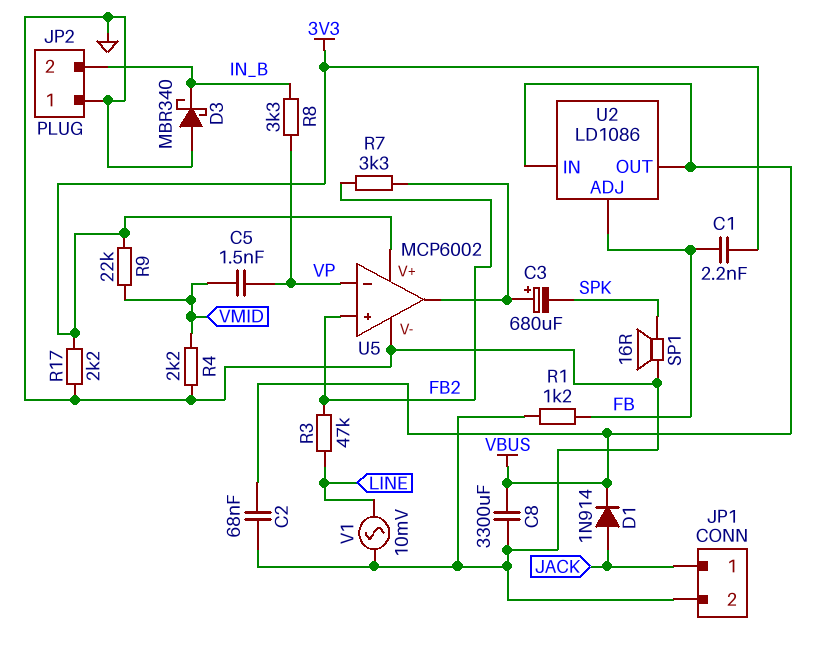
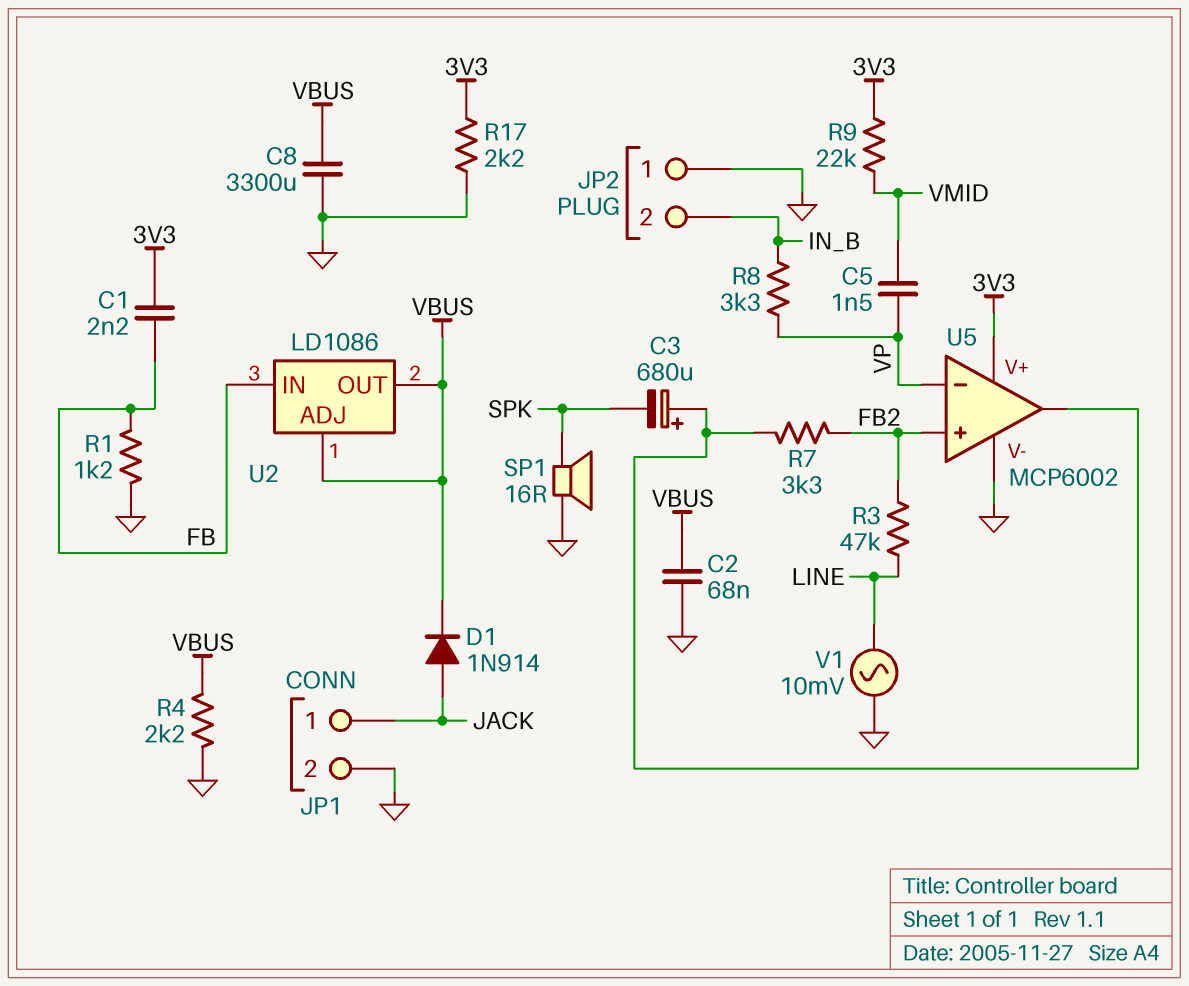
D3: schottky MBR340 (A GND, K IN_B) -> none
R4: 2.2k (GND, VMID) -> 2.2k (GND, VBUS)
U2 pin ADJ: FB -> VBUS
U2 pin IN: VBUS -> FB

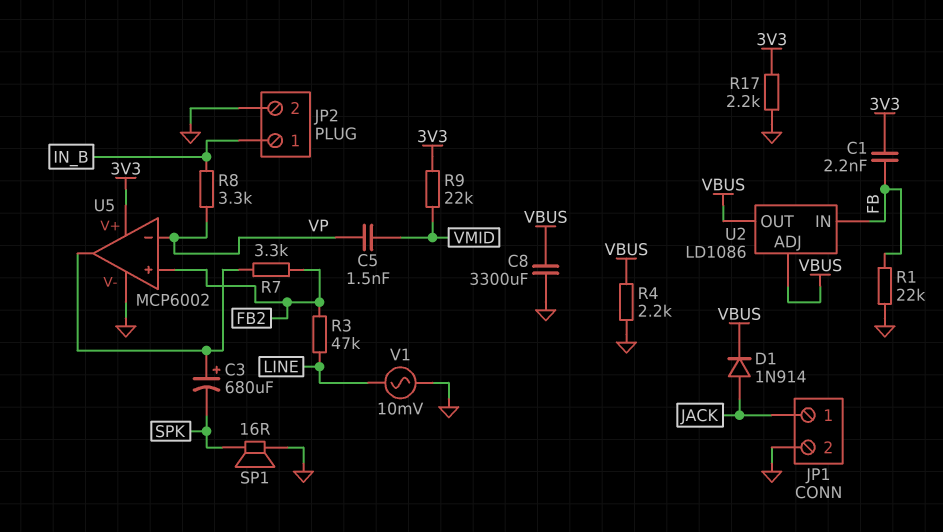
C2: 68nF (GND, VBUS) -> none
JP2 pin 1: GND -> IN_B
JP2 pin 2: IN_B -> GND
R1: 1.2k (FB, GND) -> 22k (FB, GND)

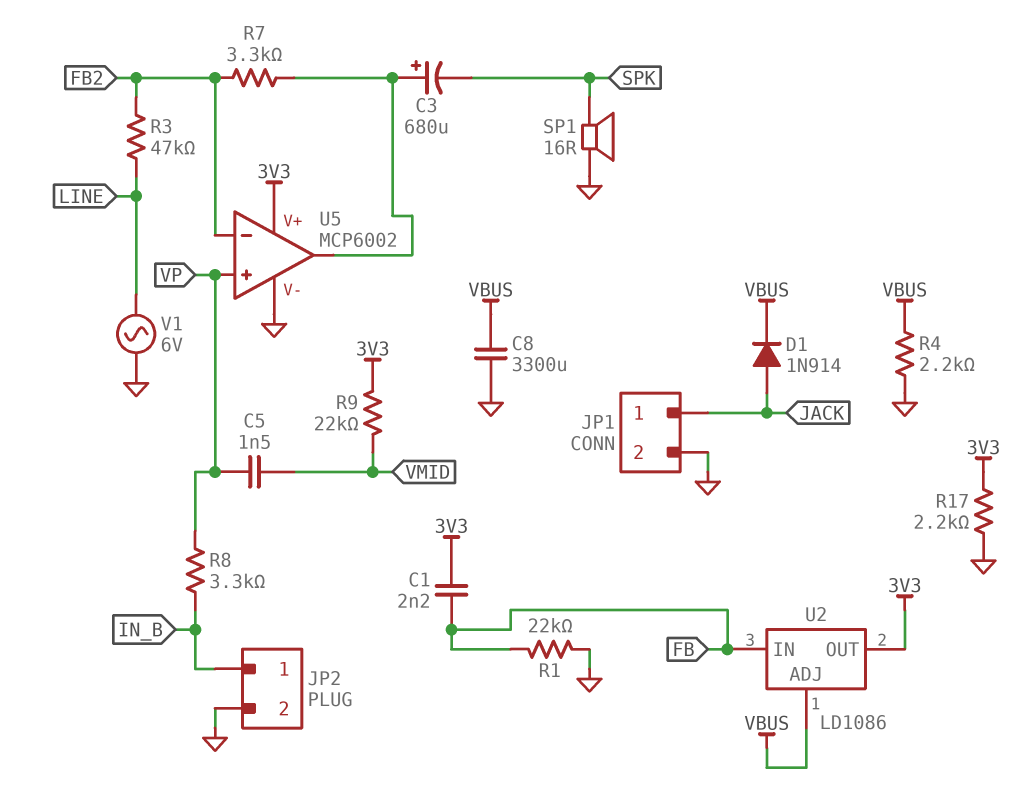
U2 pin OUT: VBUS -> 3V3
U5 pin in+: FB2 -> VP
U5 pin in-: VP -> FB2
V1: AC 10mV (GND, LINE) -> AC 6V (GND, LINE)

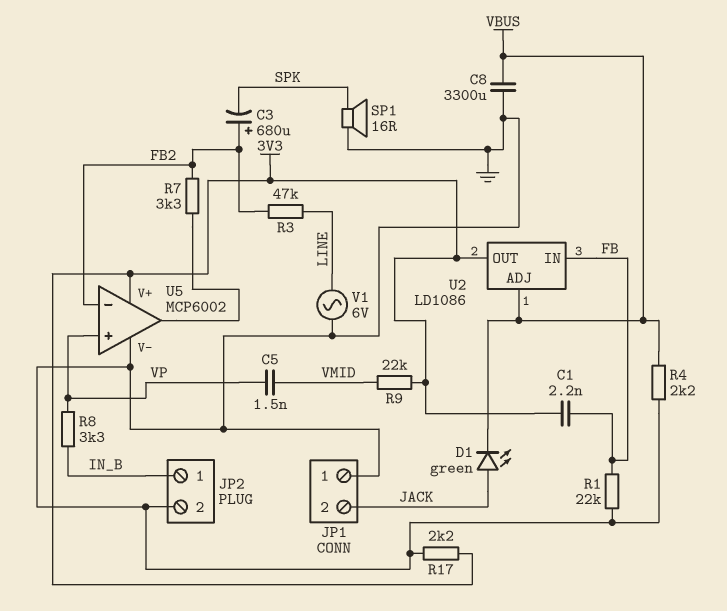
C3: 680uF (plus U5/out, minus SPK) -> 680uF (plus FB2, minus SPK)
D1: diode 1N914 (A JACK, K VBUS) -> LED green (A JACK, K VBUS)
JP1 pin 1: JACK -> GND
JP1 pin 2: GND -> JACK

